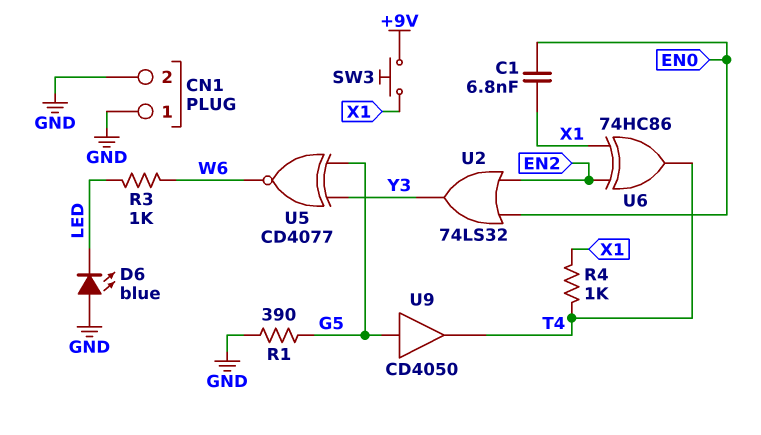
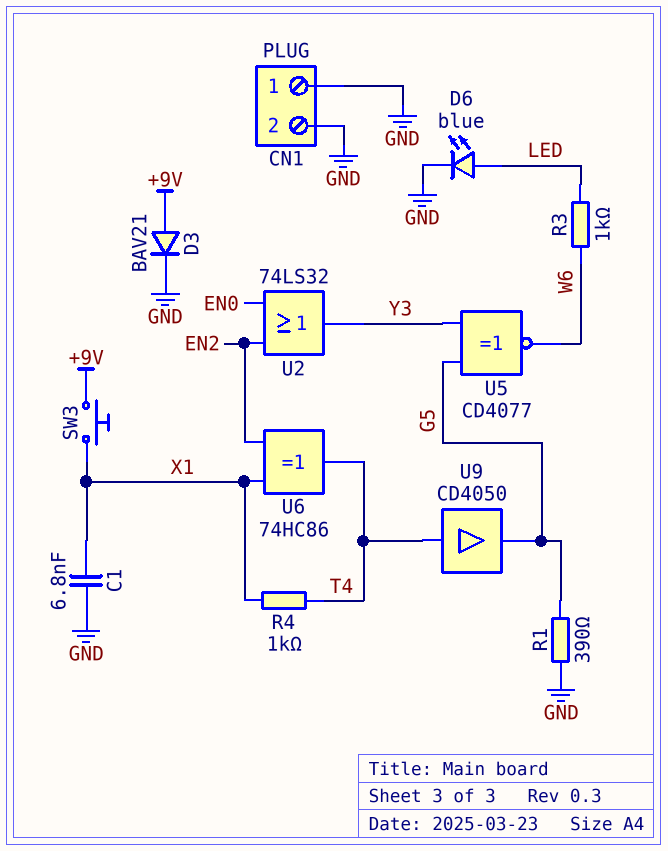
C1: 6.8nF (EN0, X1) -> 6.8nF (GND, X1)
D3: none -> diode BAV21 (A +9V, K GND)
D6: LED blue (A GND, K LED) -> LED blue (A LED, K GND)
U9: buffer CD4050 (in G5, out T4) -> buffer CD4050 (in T4, out G5)

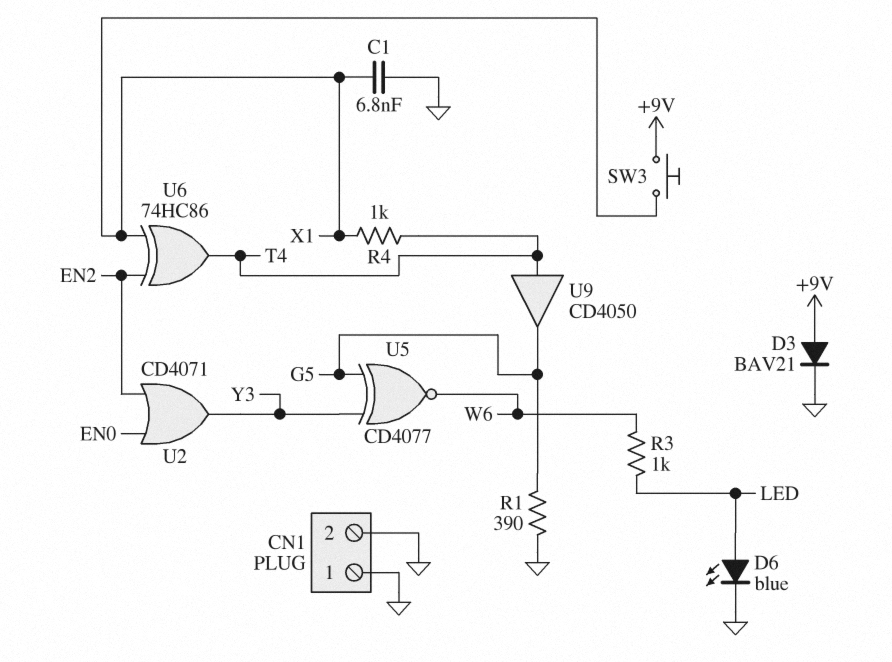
U2: OR 74LS32 (in EN0, in EN2, out Y3) -> OR CD4071 (in EN0, in EN2, out Y3)

